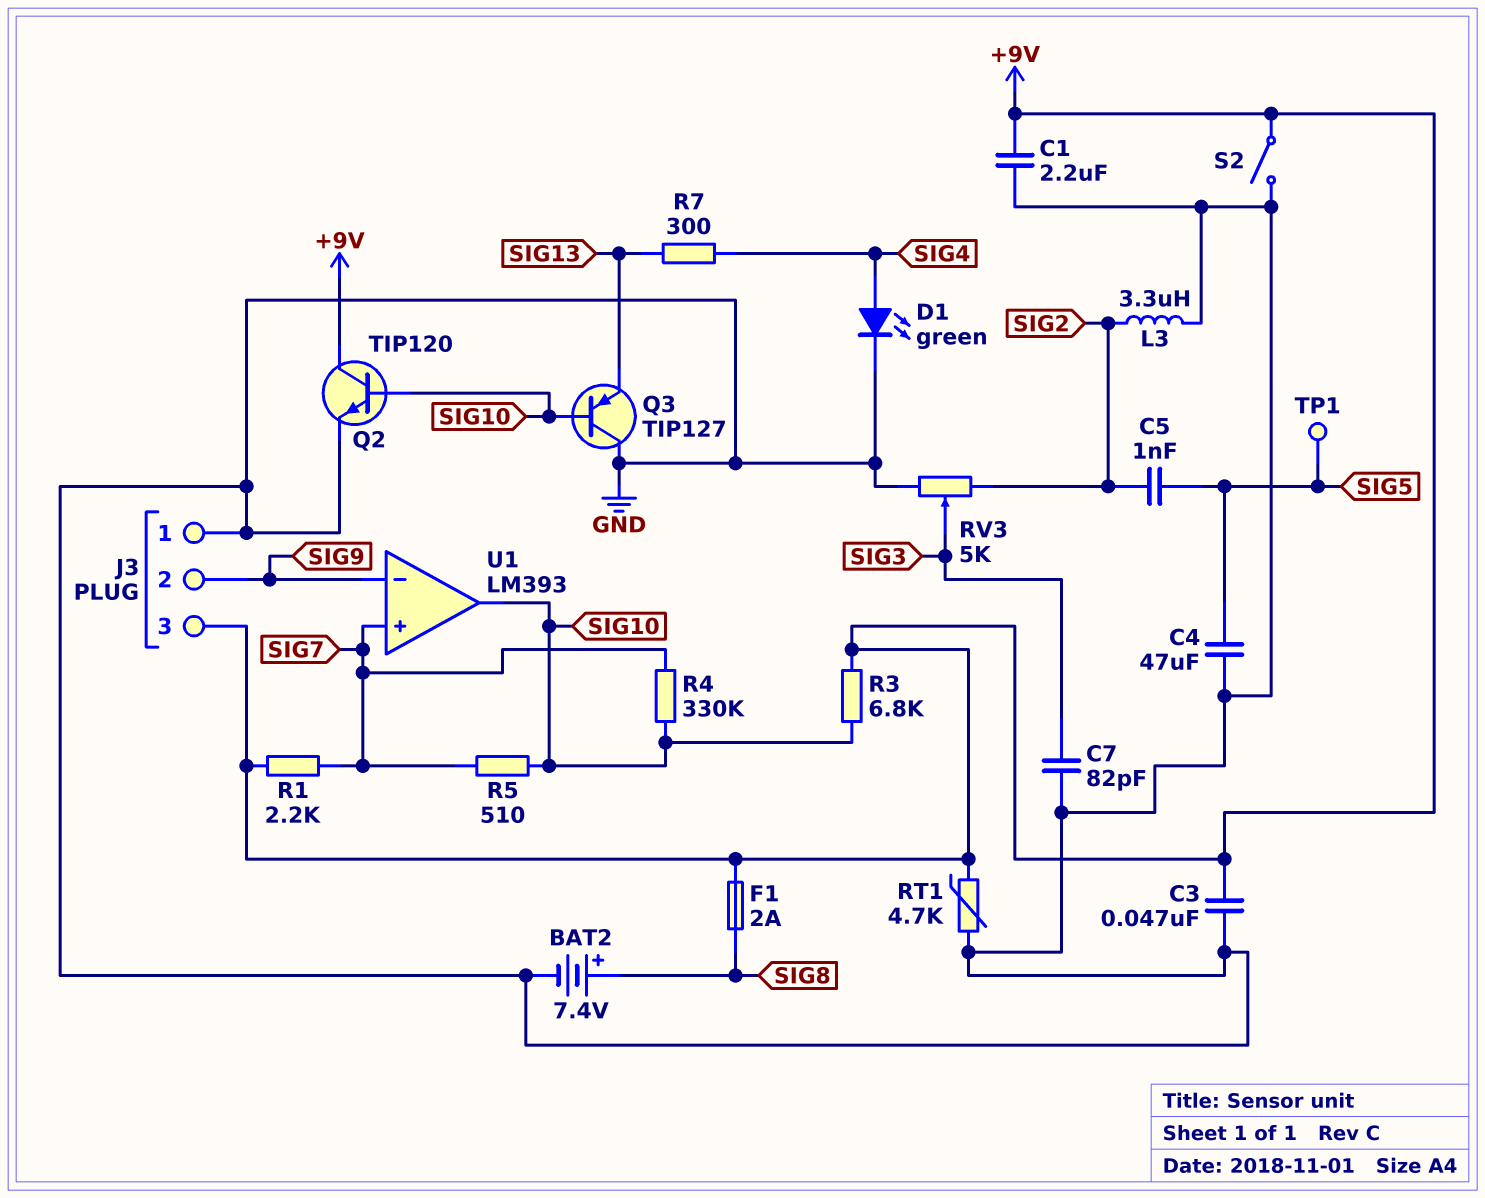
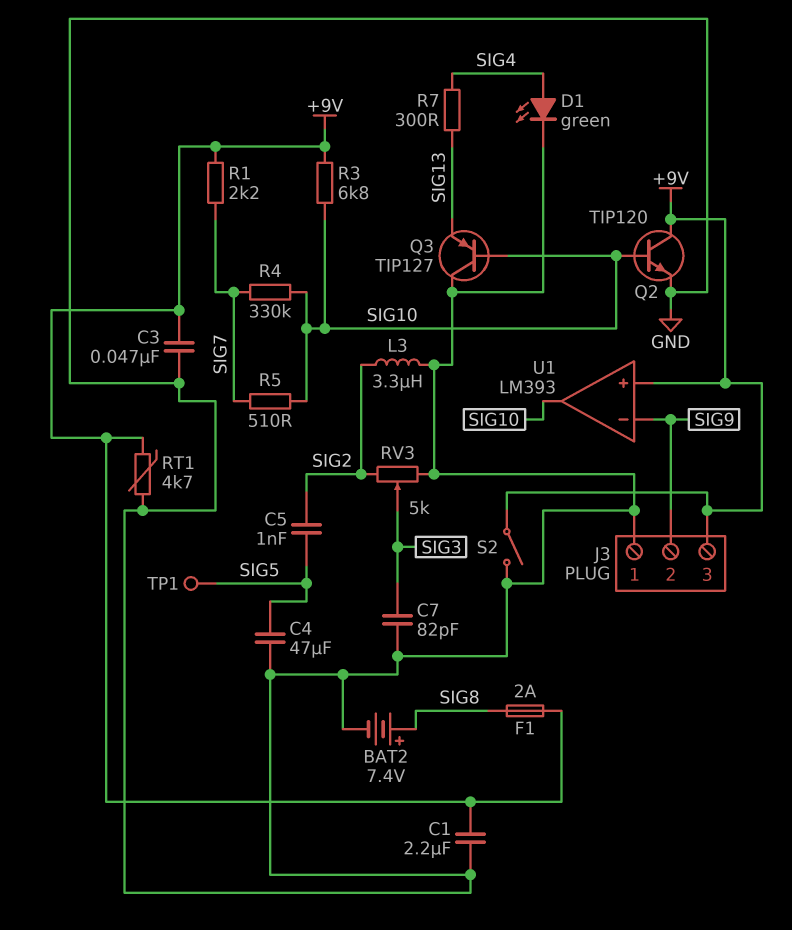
U1 pin in+: SIG7 -> +9V

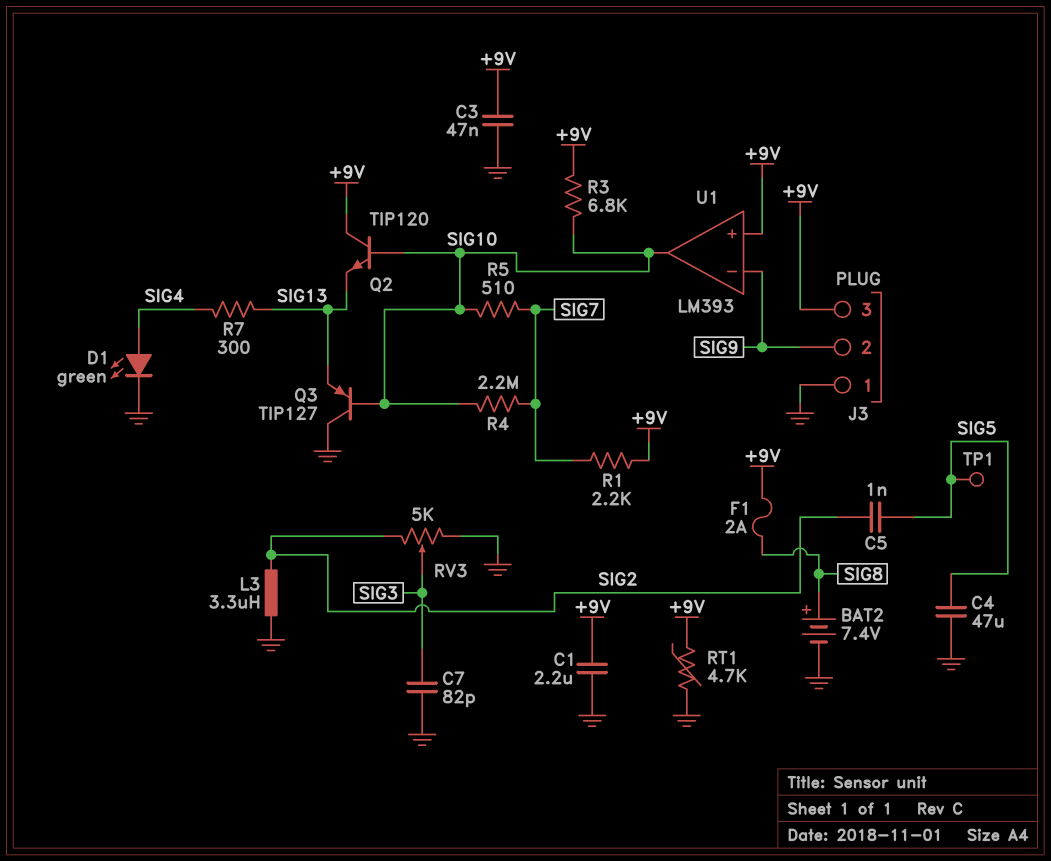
Q2: NPN TIP120 (B SIG10, C +9V, E GND) -> NPN TIP120 (B SIG10, C +9V, E SIG13)
R4: 330k (SIG7, SIG10) -> 2.2M (SIG7, SIG10)
S2: switch (+9V, GND) -> none

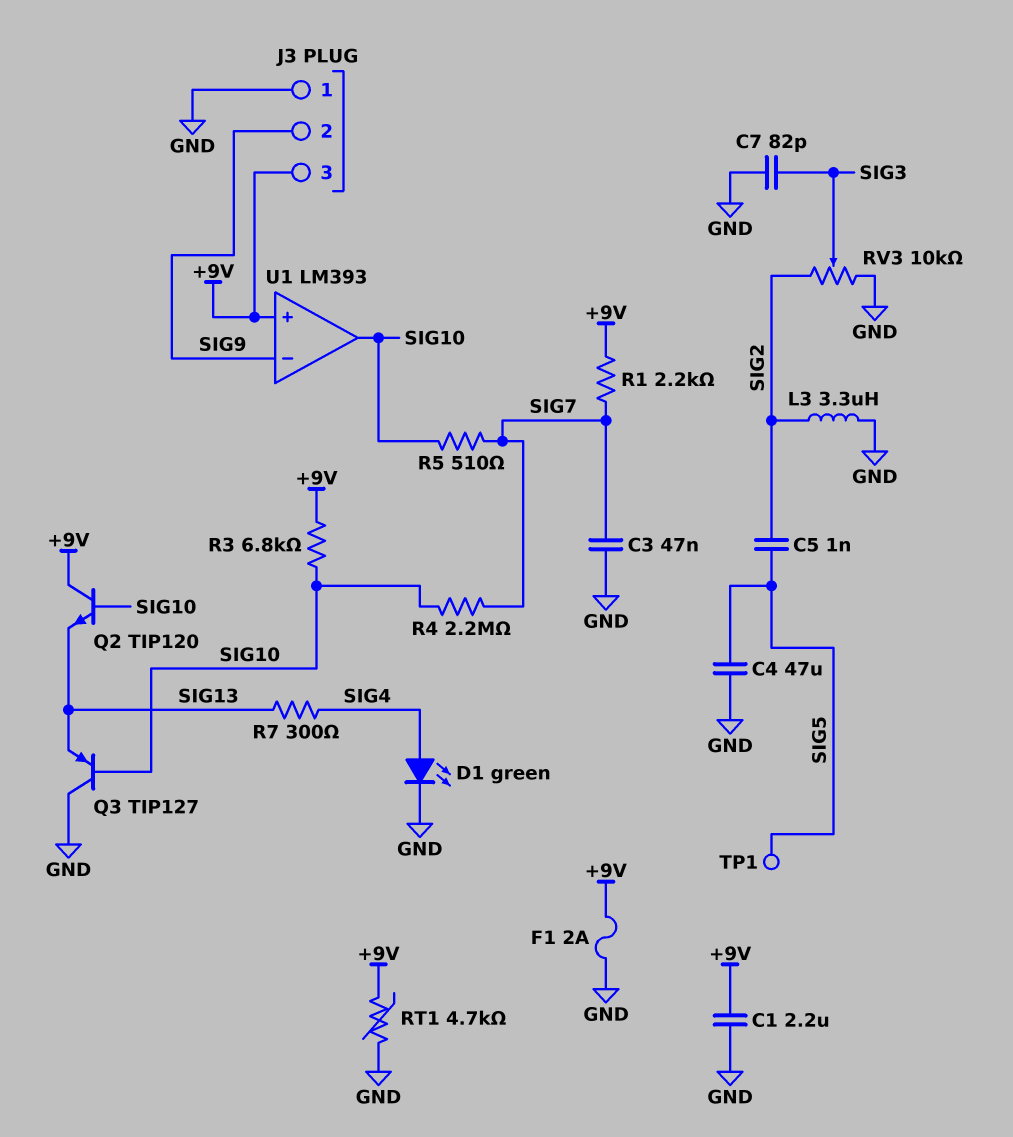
BAT2: 7.4V (plus SIG8, minus GND) -> none
C3: 47nF (+9V, GND) -> 47nF (GND, SIG7)
F1: 2A (+9V, SIG8) -> 2A (+9V, GND)
RV3: 5k (GND, SIG2, wiper SIG3) -> 10k (GND, SIG2, wiper SIG3)

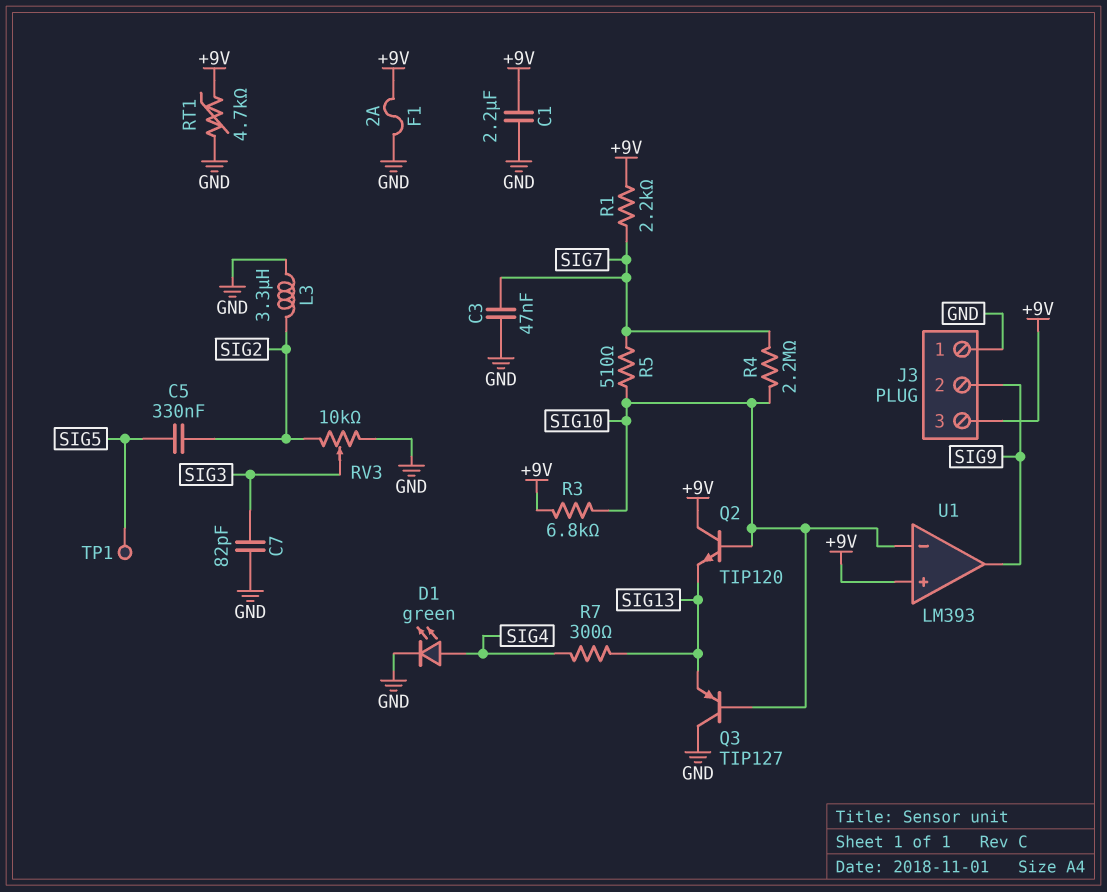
C4: 47uF (GND, SIG5) -> none
C5: 1nF (SIG2, SIG5) -> 330nF (SIG2, SIG5)
U1 pin in-: SIG9 -> SIG10
U1 pin out: SIG10 -> SIG9

